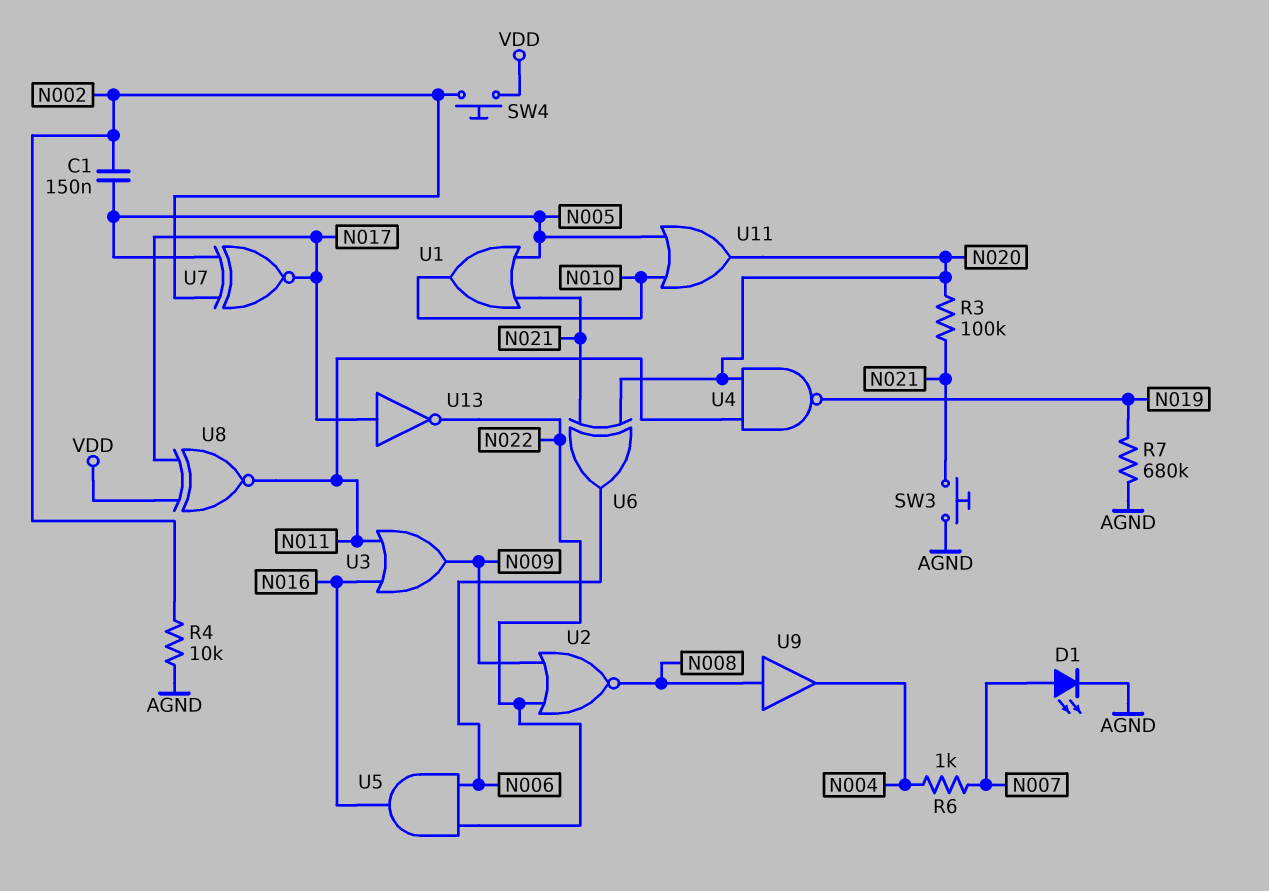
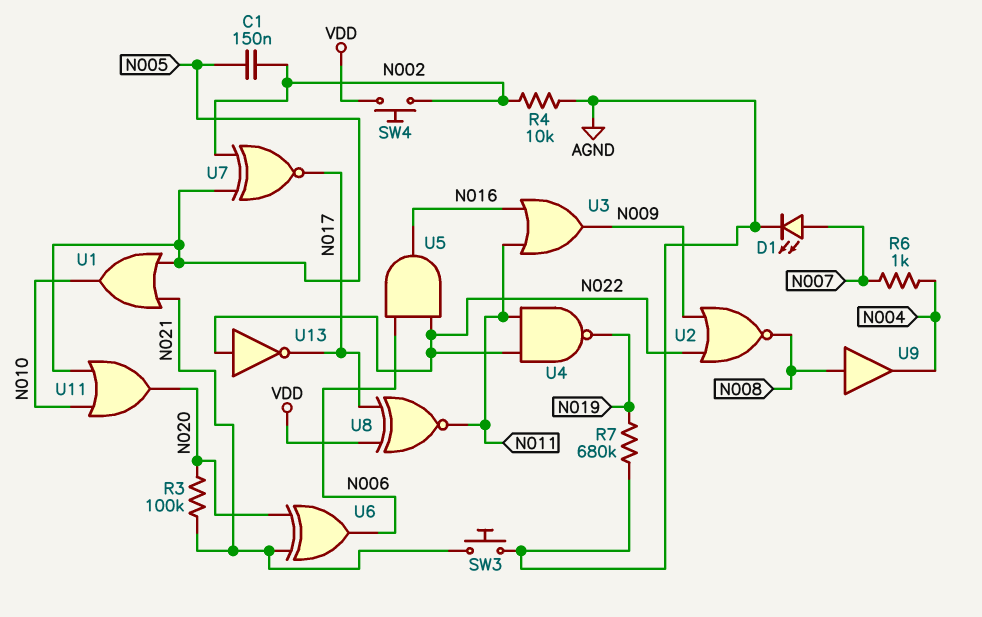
U4: NAND (in N011, in N020, out N019) -> NAND (in N011, in N022, out N019)
U13: NOT (in N017, out N022) -> NOT (in N022, out N017)

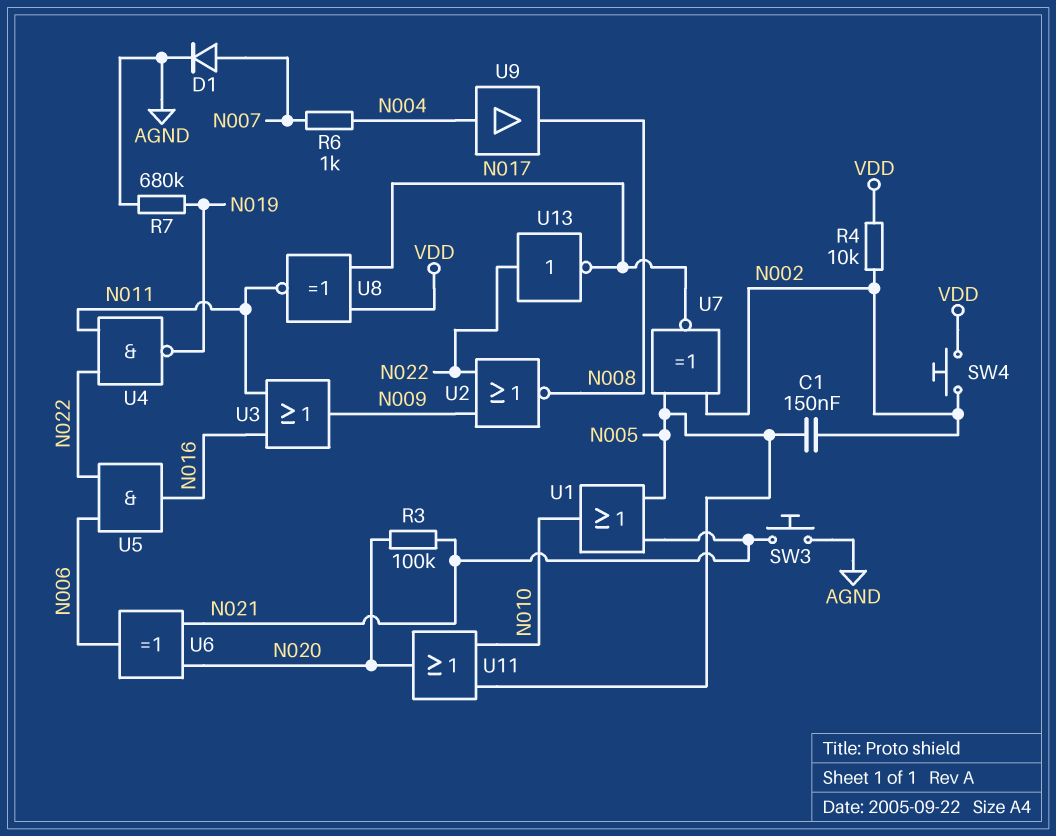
D1: LED (A N007, K AGND) -> diode (A N007, K AGND)
R4: 10k (AGND, N002) -> 10k (N002, VDD)
U9: buffer (in N008, out N004) -> buffer (in N004, out N008)

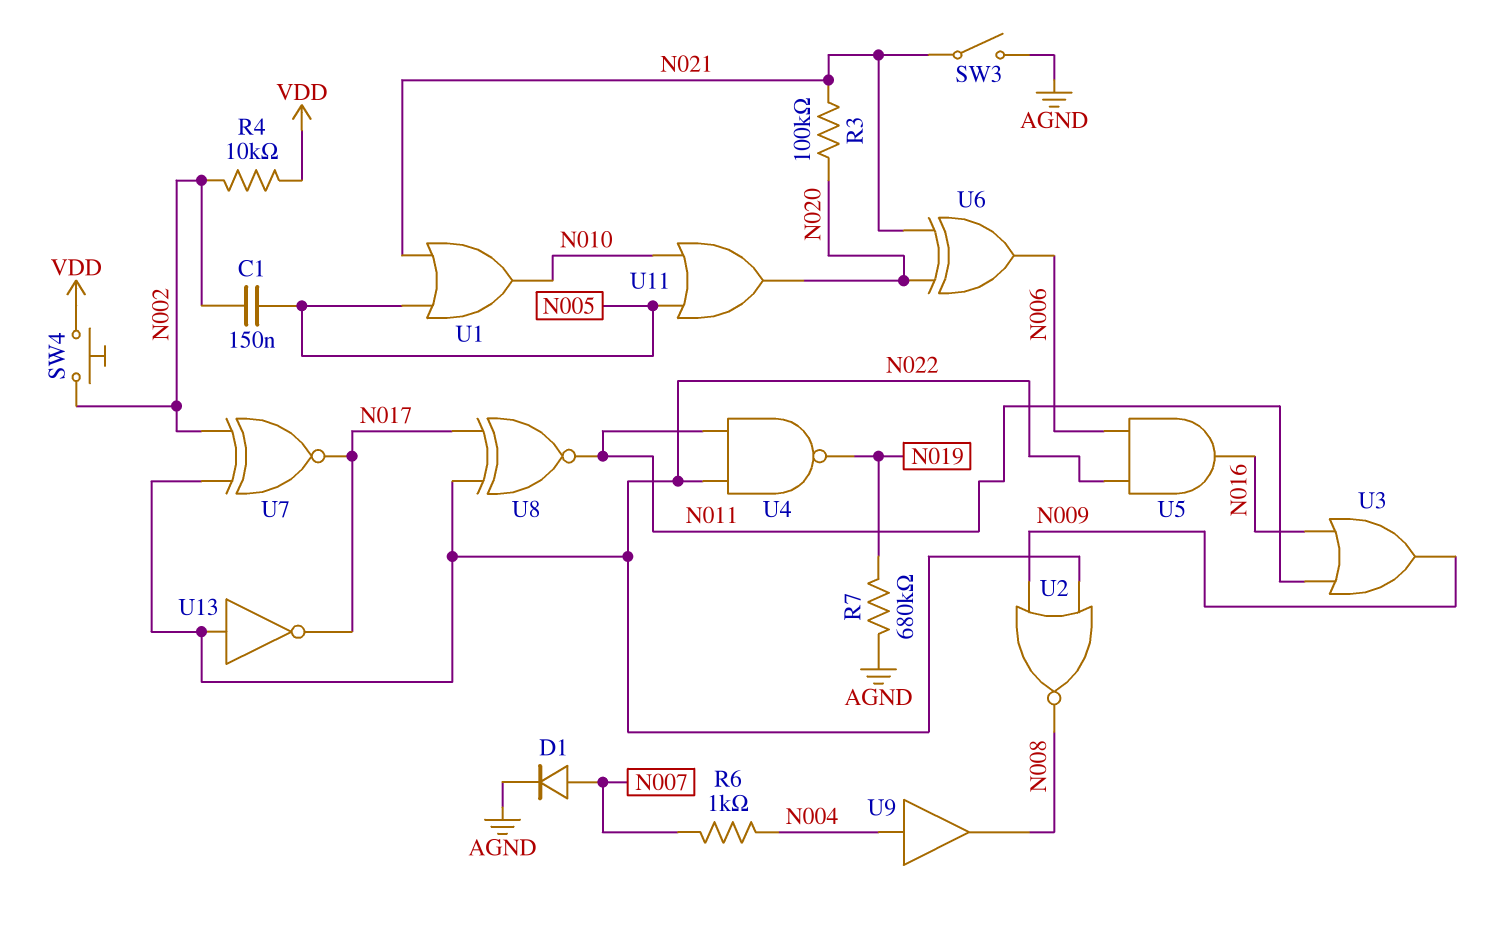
SW3: button (AGND, N021) -> switch (AGND, N021)
U7: XNOR (in N002, in N005, out N017) -> XNOR (in N002, in N022, out N017)
U8: XNOR (in N017, in VDD, out N011) -> XNOR (in N017, in N022, out N011)

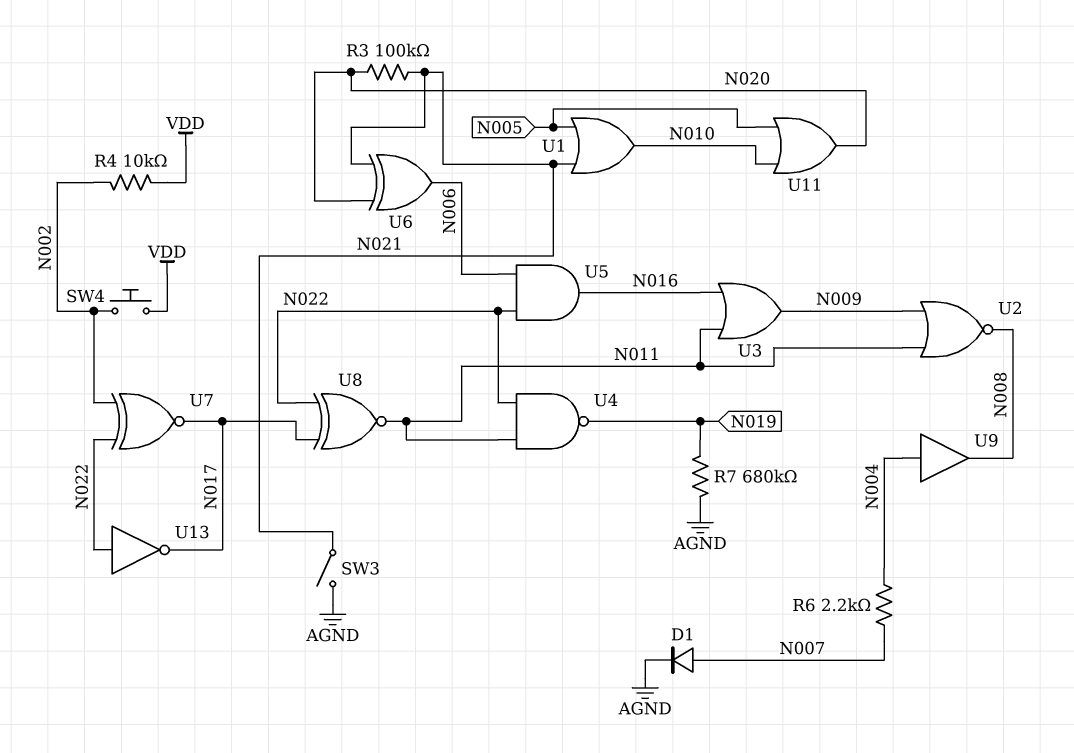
C1: 150nF (N002, N005) -> none
R6: 1k (N004, N007) -> 2.2k (N004, N007)
U2: NOR (in N009, in N022, out N008) -> NOR (in N009, in N011, out N008)

